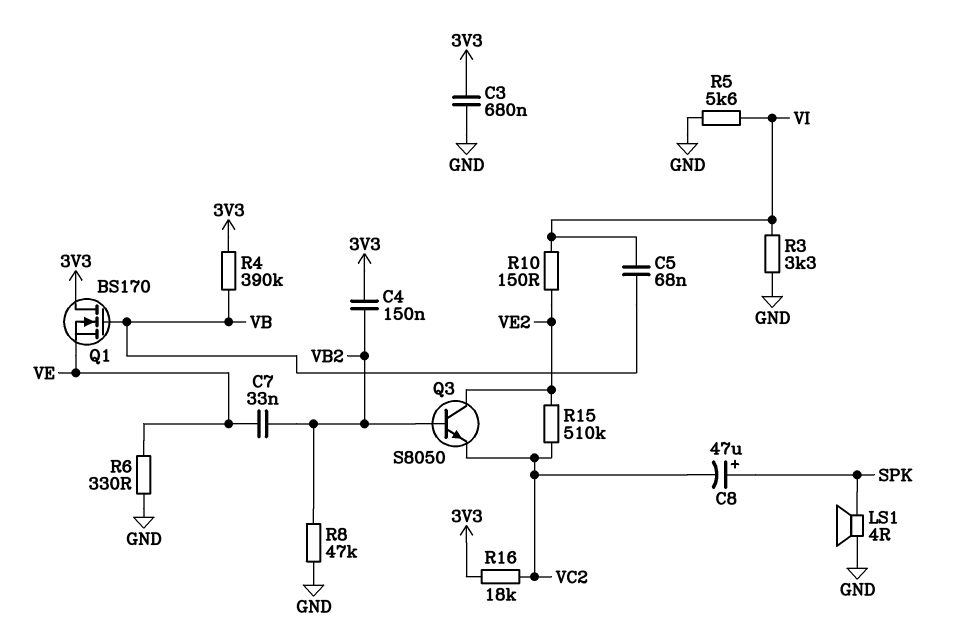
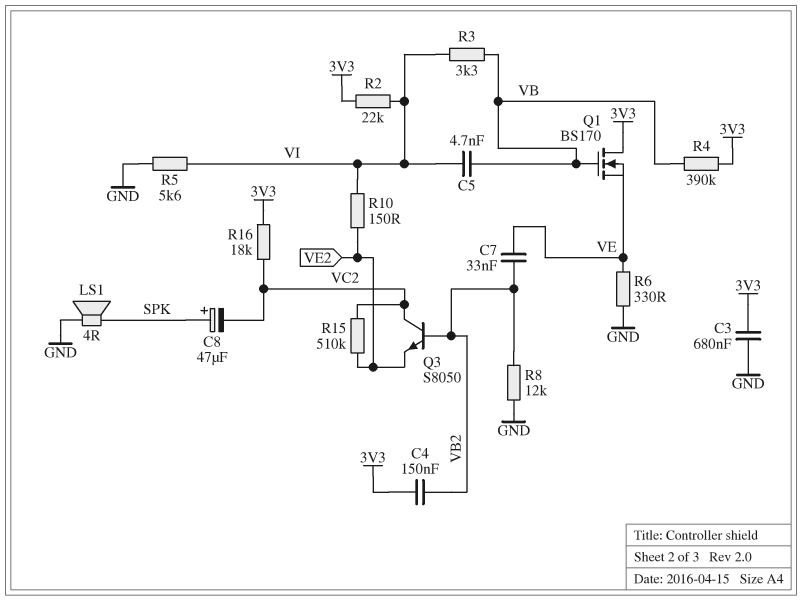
C5: 68nF (VB, VI) -> 4.7nF (VB, VI)
Q3: NPN S8050 (B VB2, C VE2, E VC2) -> NPN S8050 (B VB2, C VC2, E VE2)
R2: none -> 22k (3V3, VI)
R3: 3.3k (GND, VI) -> 3.3k (VB, VI)
R8: 47k (GND, VB2) -> 12k (GND, VB2)

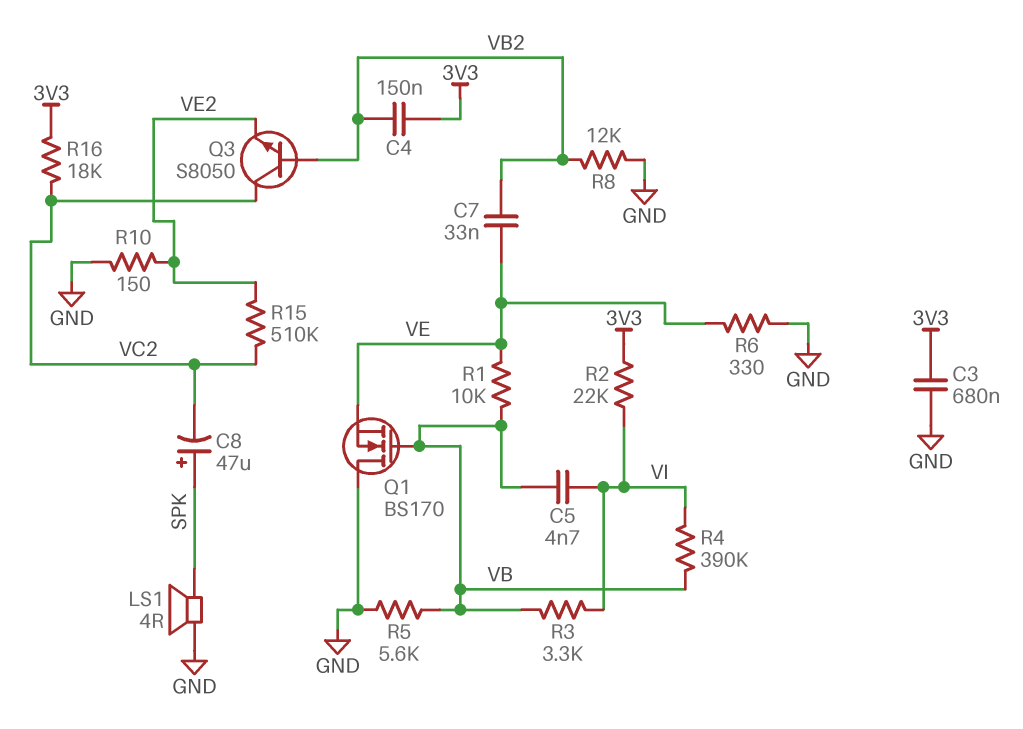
Q1: NMOS BS170 (G VB, D 3V3, S VE) -> NMOS BS170 (G VB, D GND, S VE)
R1: none -> 10k (VB, VE)
R4: 390k (3V3, VB) -> 390k (VB, VI)
R5: 5.6k (GND, VI) -> 5.6k (GND, VB)
R10: 150 (VE2, VI) -> 150 (GND, VE2)

